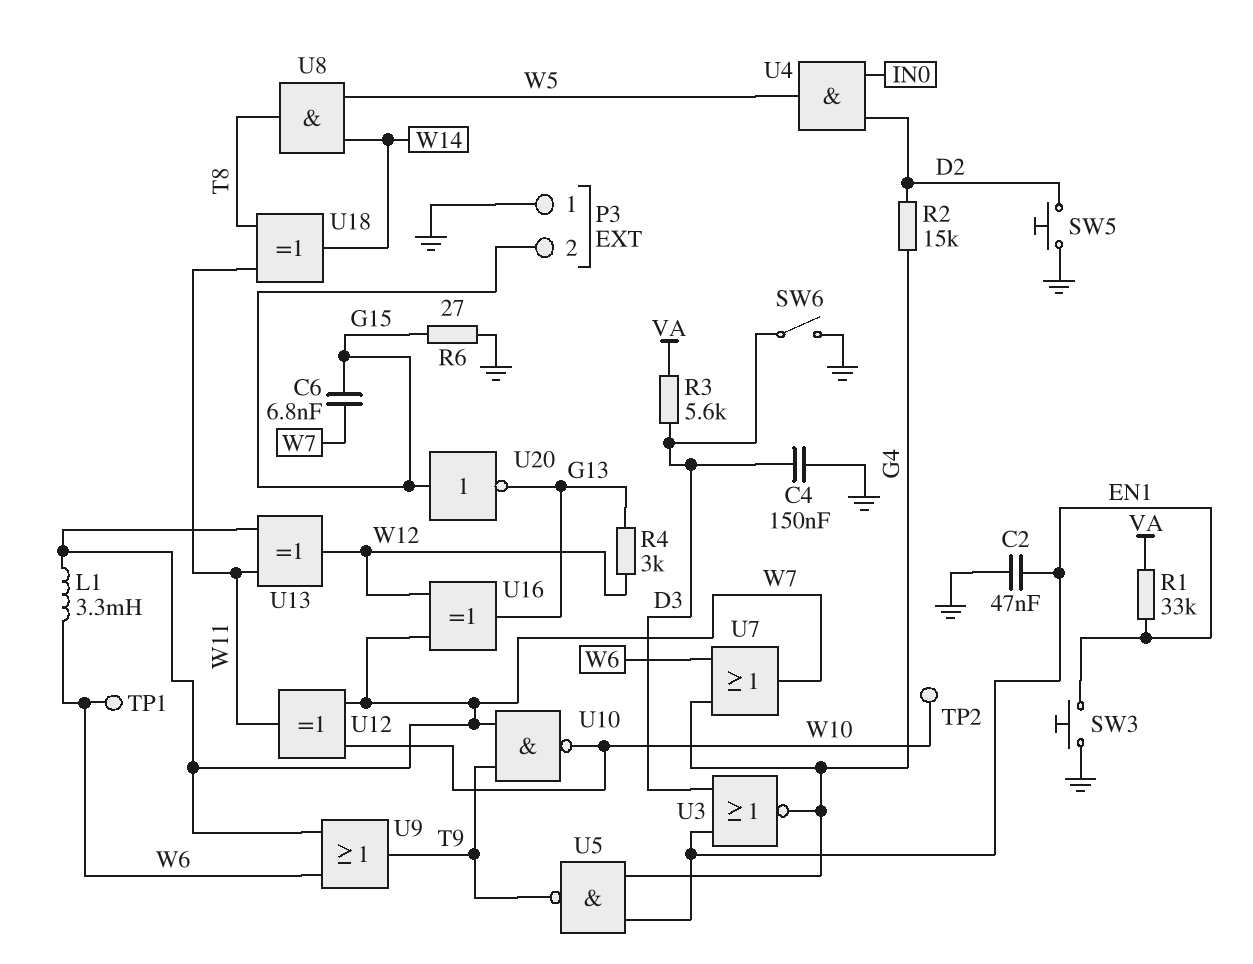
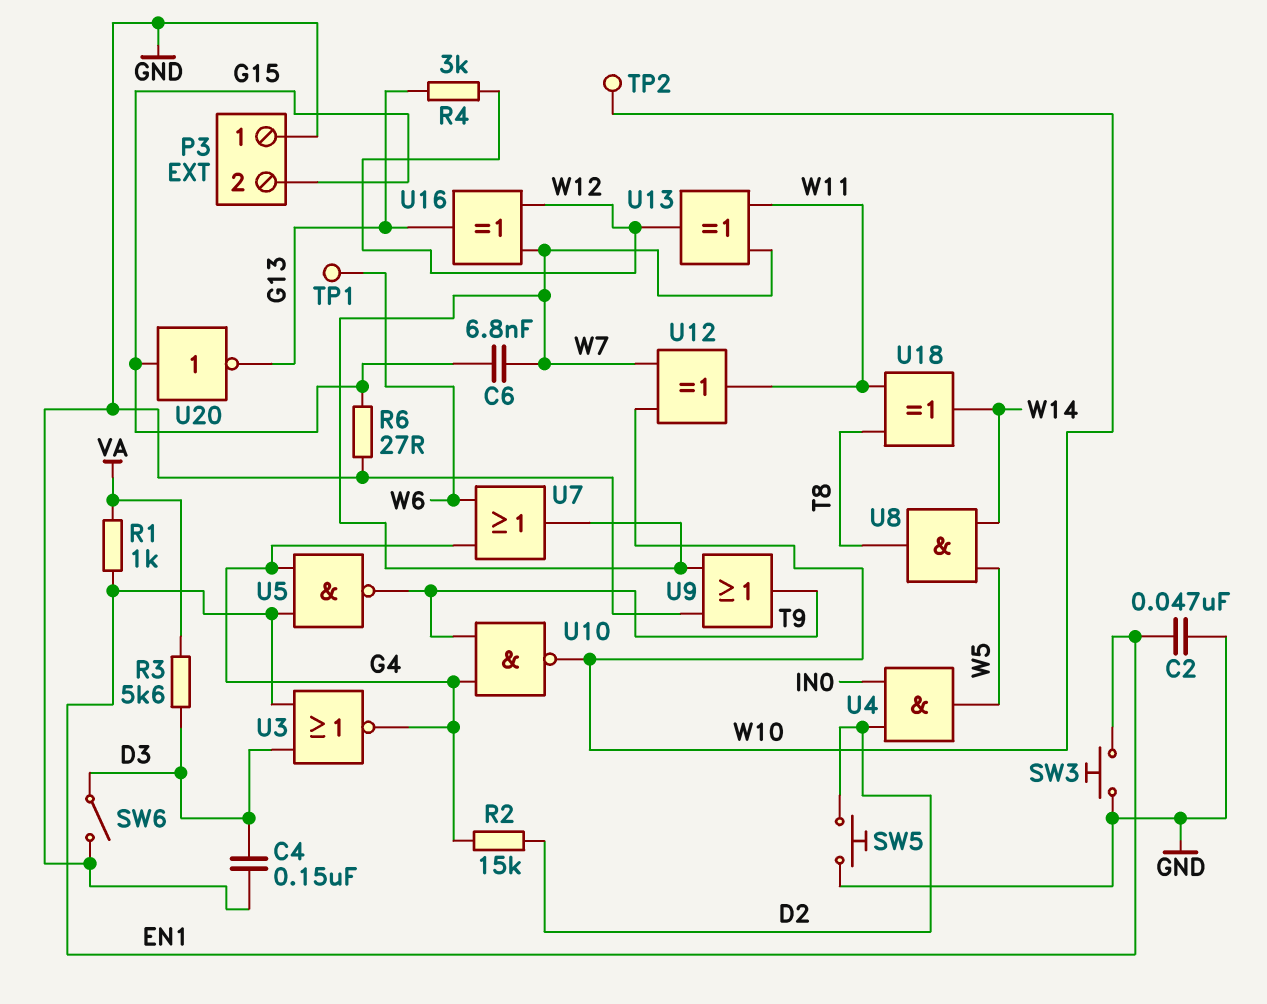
L1: 3.3mH (W6, W7) -> none
R1: 33k (EN1, VA) -> 1k (EN1, VA)
U9: OR (in W6, in W7, out T9) -> OR (in GND, in W7, out T9)
U10: NAND (in T9, in W7, out W10) -> NAND (in G4, in T9, out W10)

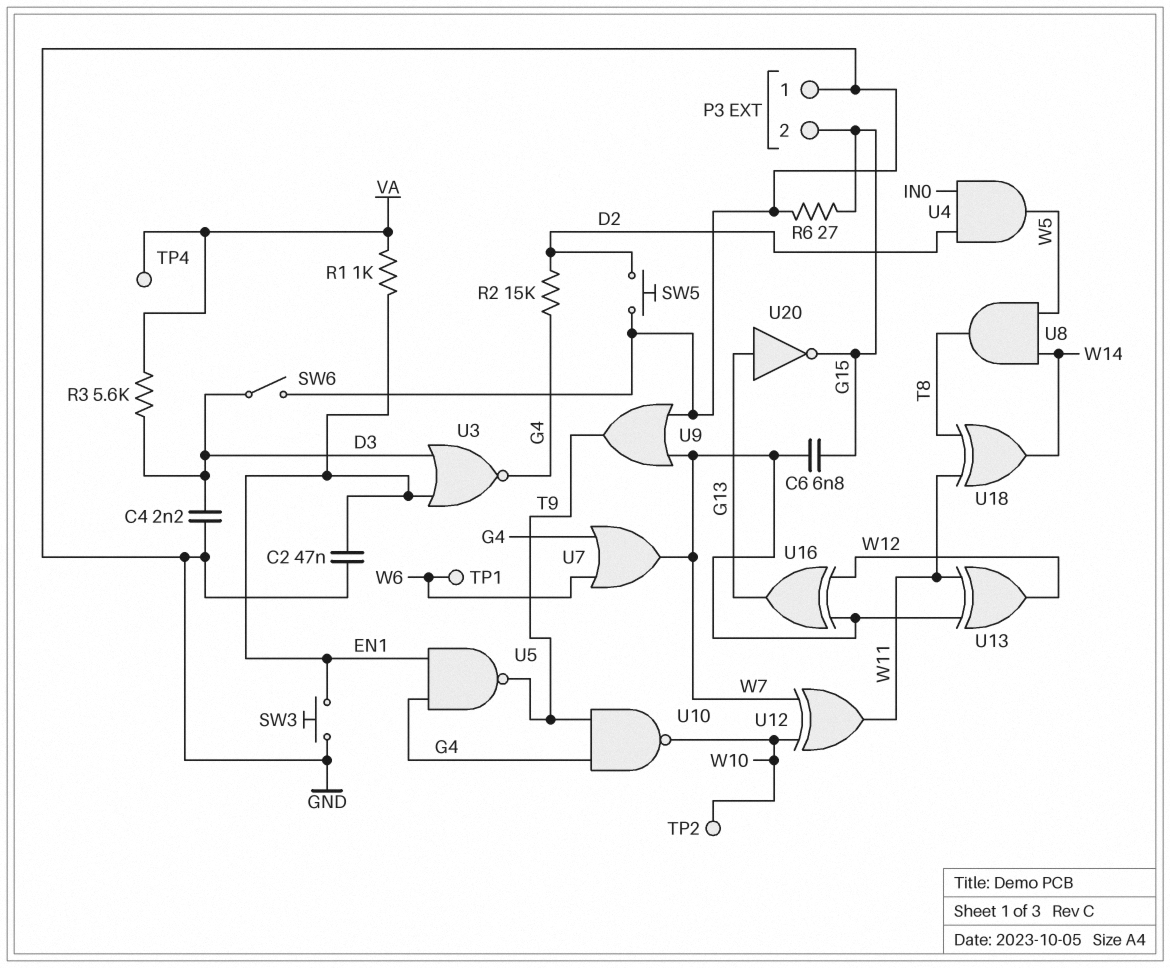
C4: 150nF (D3, GND) -> 2.2nF (D3, GND)
R4: 3k (G13, W12) -> none
TP4: none -> test point (VA)
U20: NOT (in G15, out G13) -> NOT (in G13, out G15)

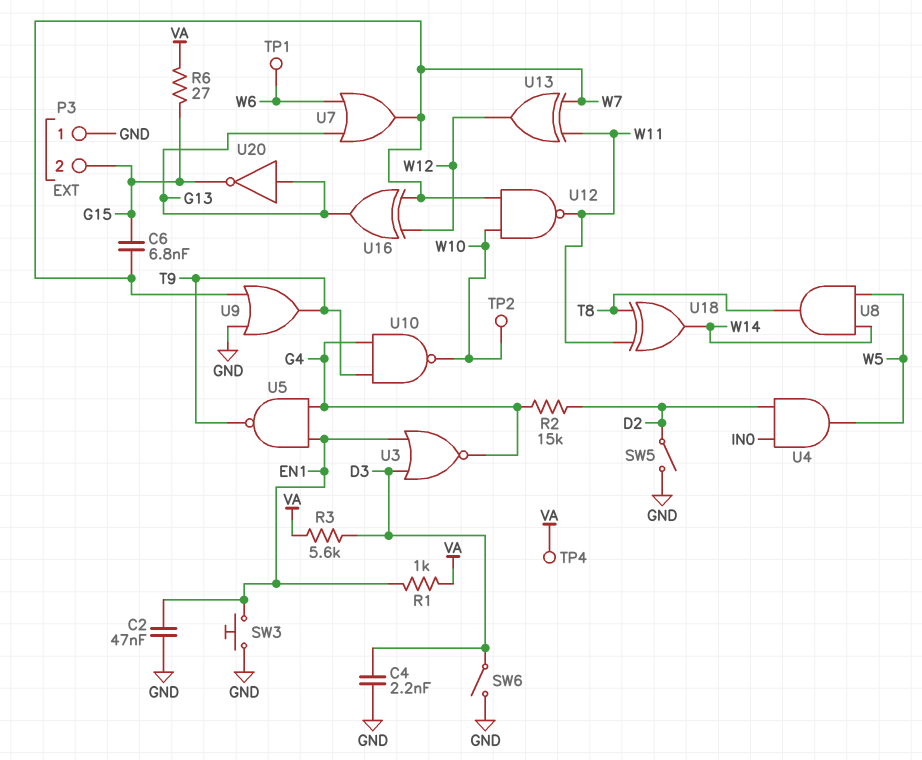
R6: 27 (G15, GND) -> 27 (G15, VA)
SW5: button (D2, GND) -> switch (D2, GND)
U7: OR (in G4, in W6, out W7) -> OR (in G13, in W6, out W7)
U12: XOR (in W7, in W10, out W11) -> NAND (in W7, in W10, out W11)

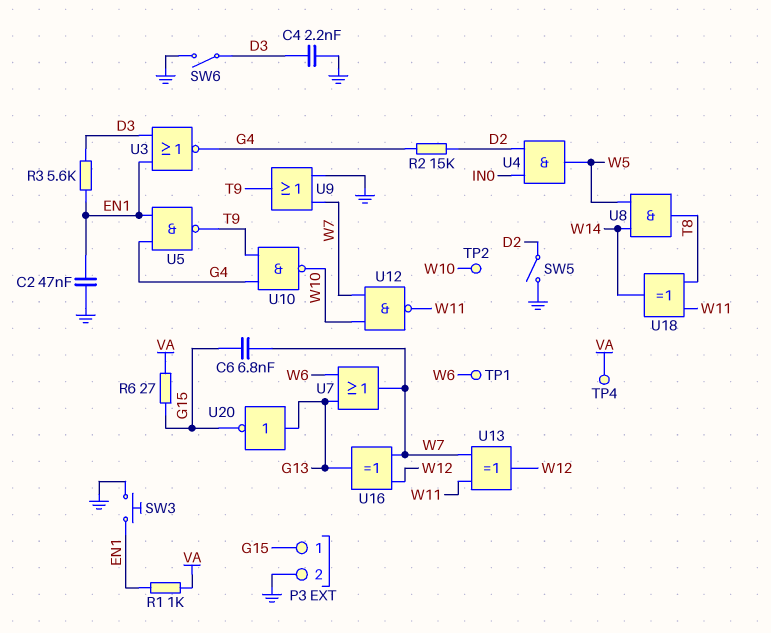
P3 pin 1: GND -> G15
P3 pin 2: G15 -> GND
R3: 5.6k (D3, VA) -> 5.6k (D3, EN1)

